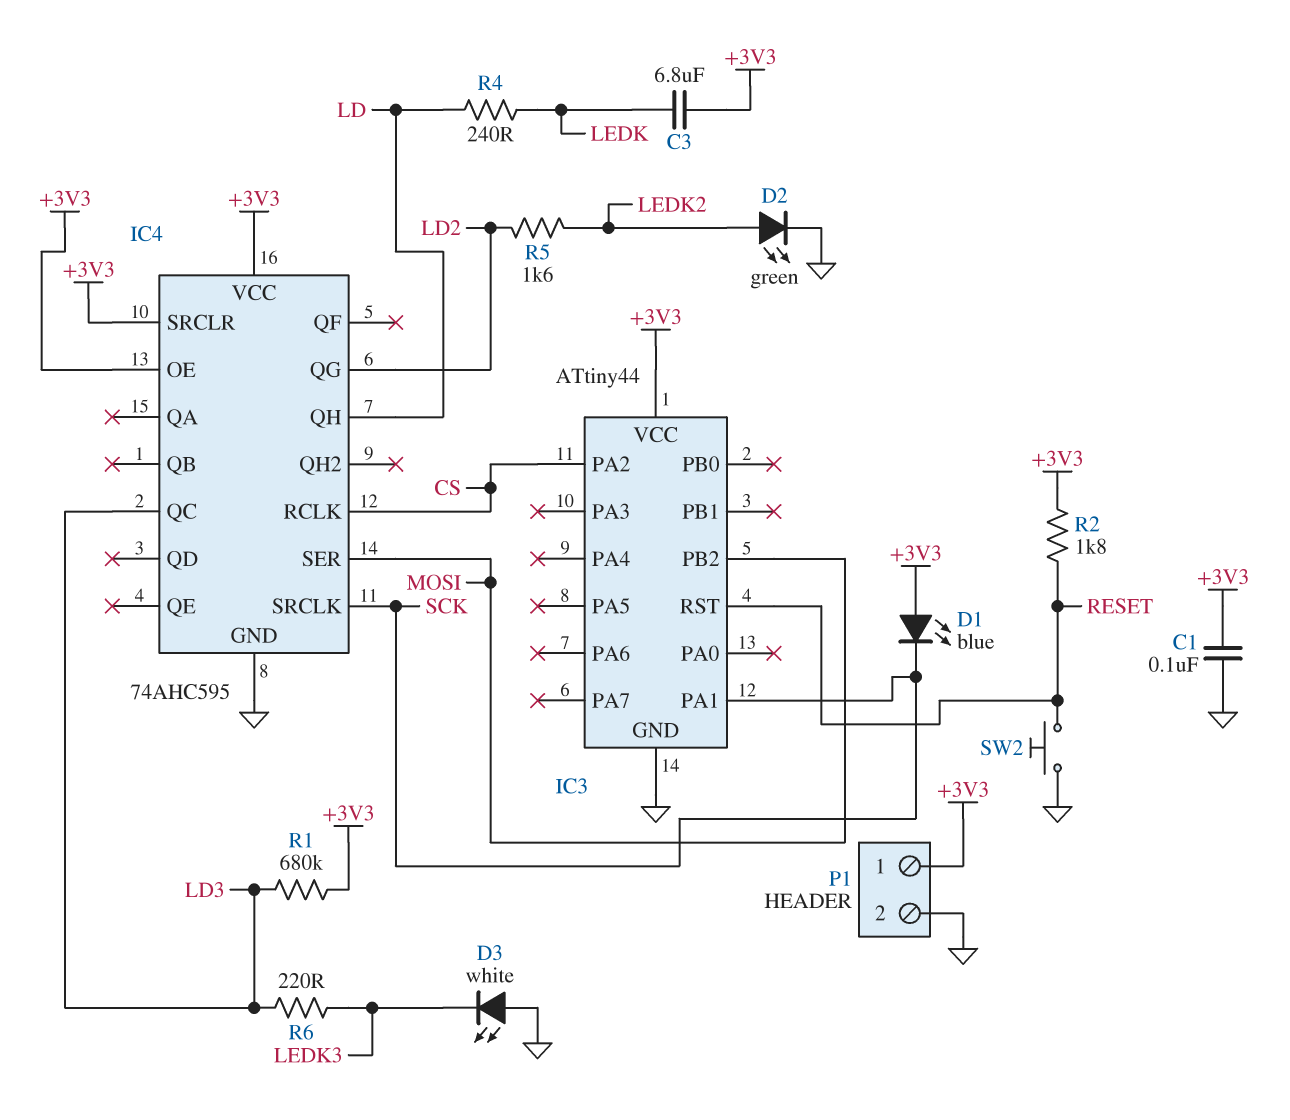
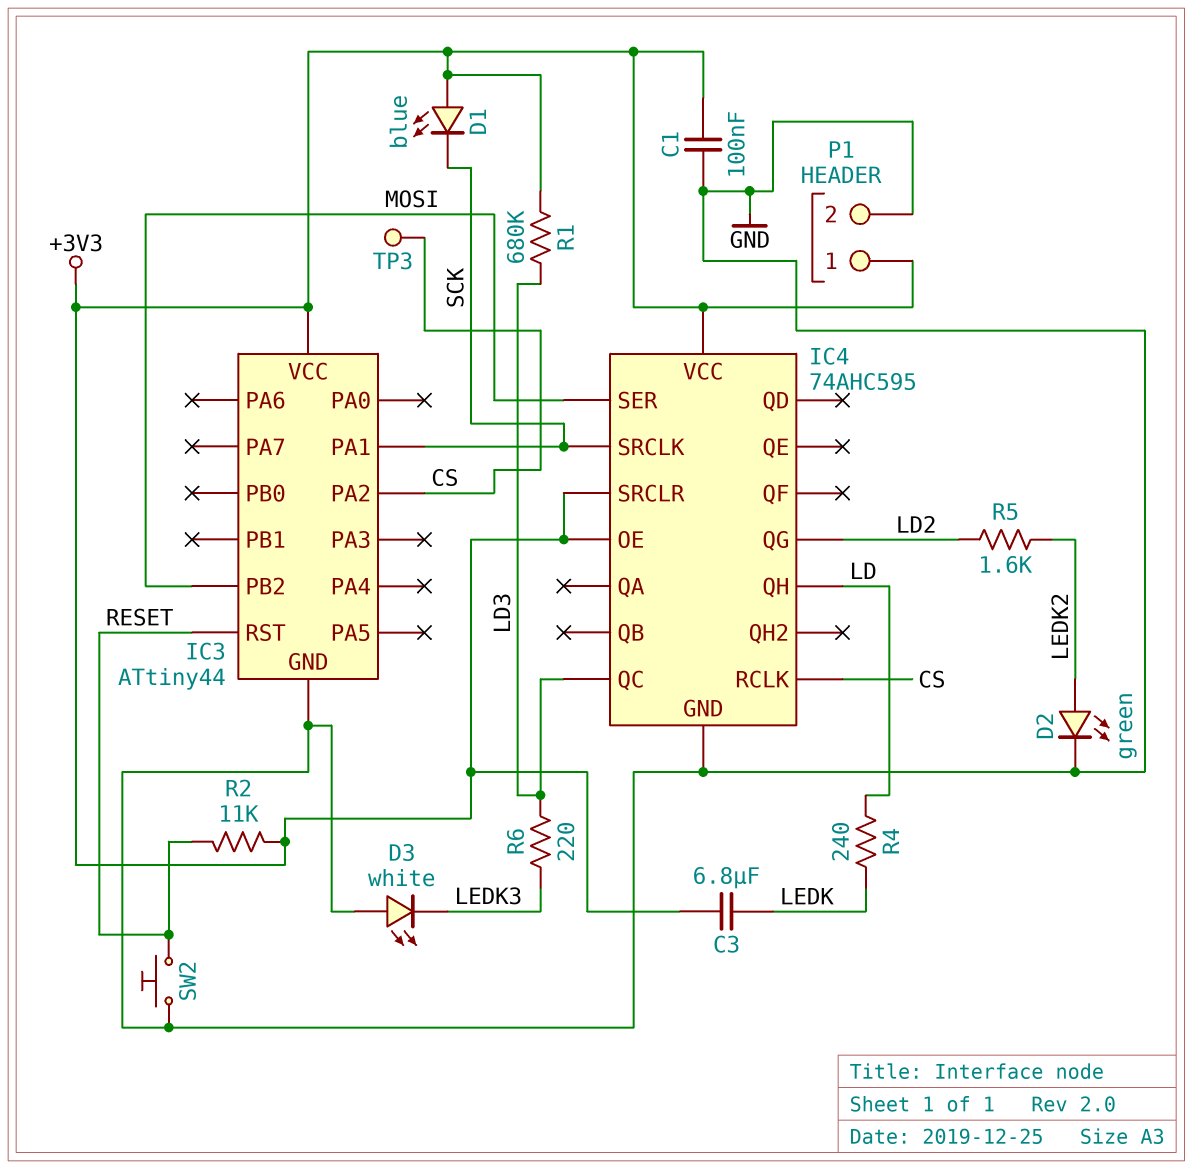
R2: 1.8k (+3V3, RESET) -> 11k (+3V3, RESET)
TP3: none -> test point (CS)

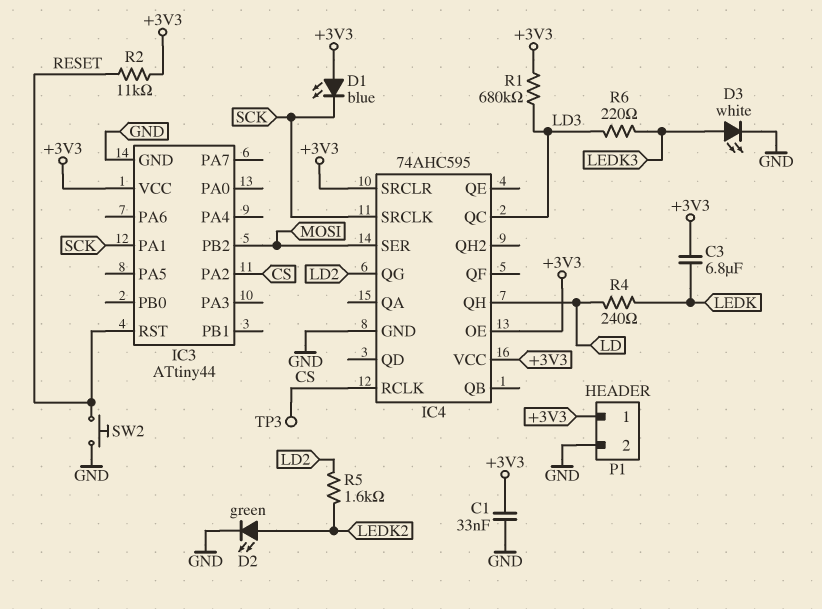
C1: 100nF (+3V3, GND) -> 33nF (+3V3, GND)
D3: LED white (A GND, K LEDK3) -> LED white (A LEDK3, K GND)

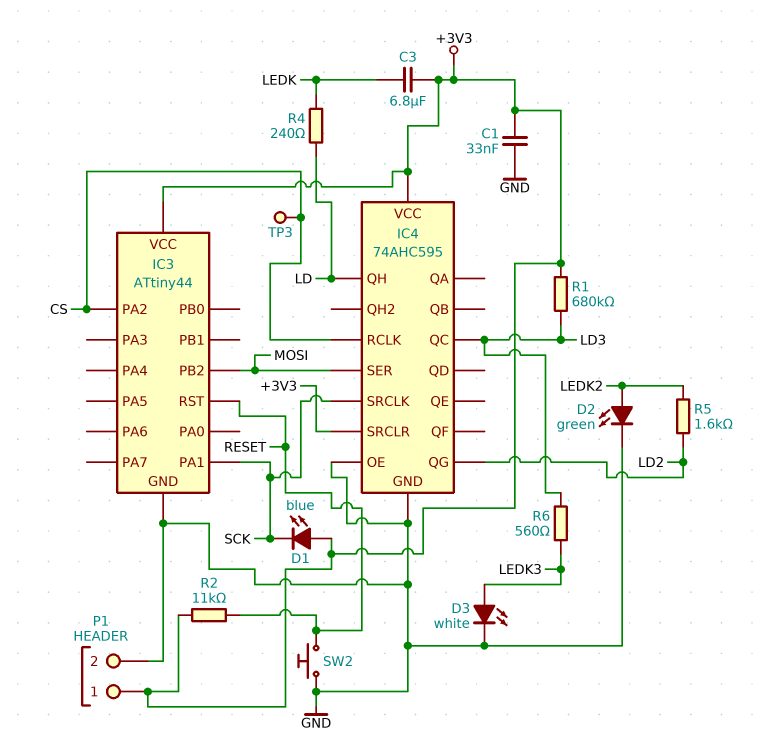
IC4 pin OE: +3V3 -> GND
R6: 220 (LD3, LEDK3) -> 560 (LD3, LEDK3)

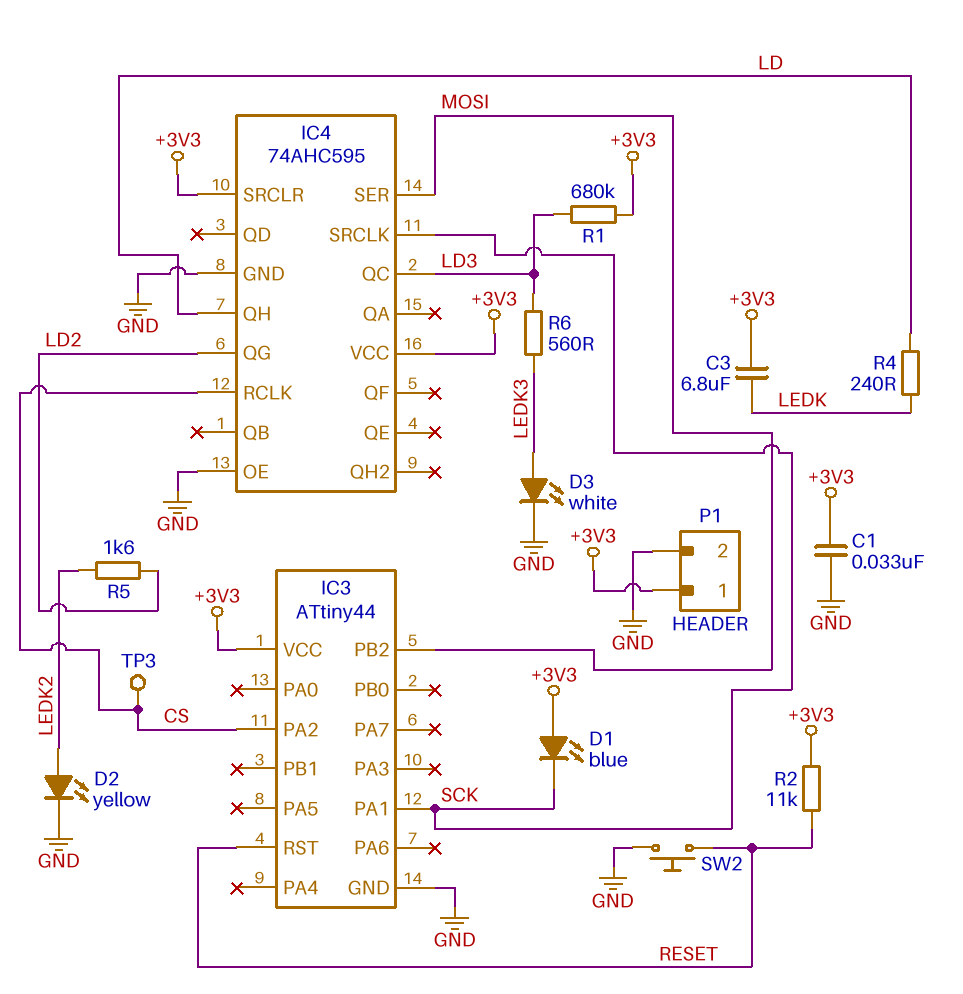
D2: LED green (A LEDK2, K GND) -> LED yellow (A LEDK2, K GND)

